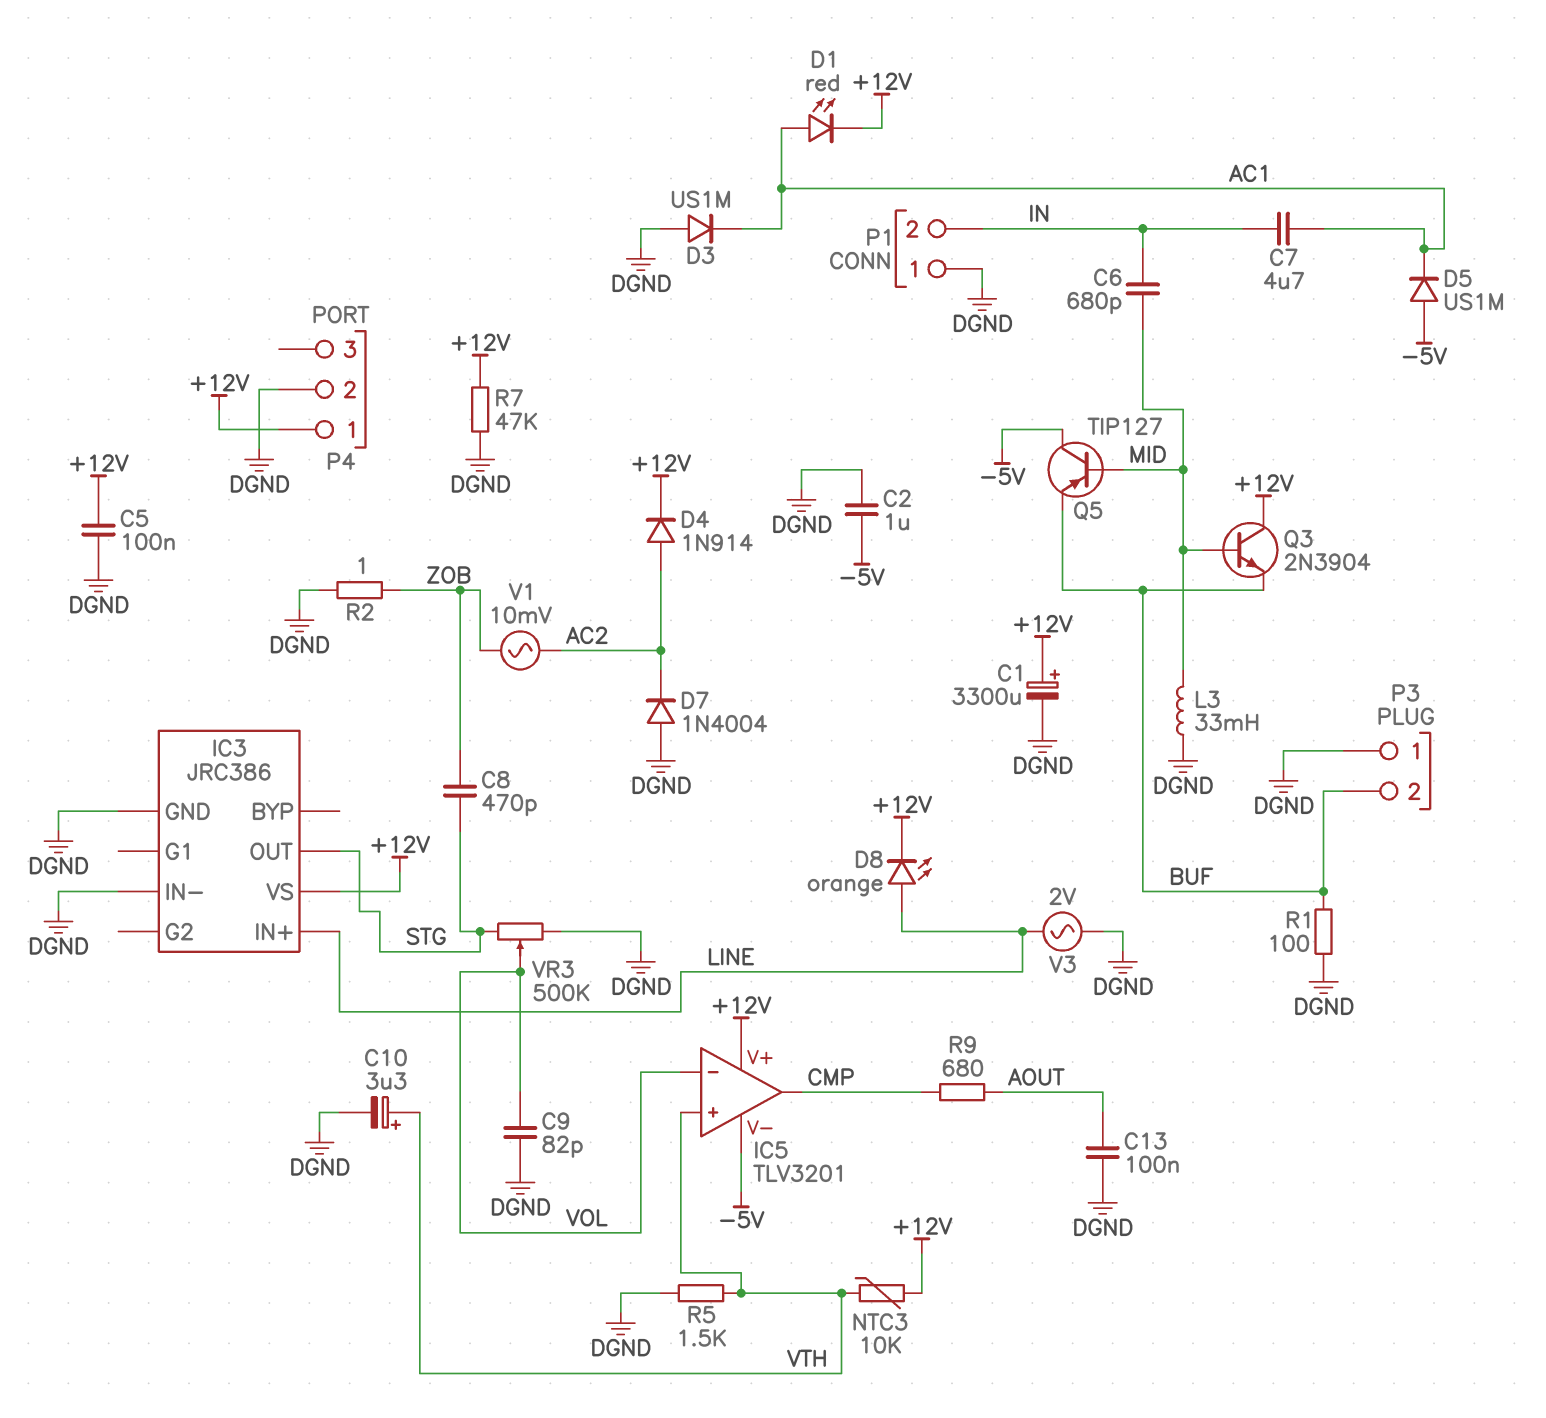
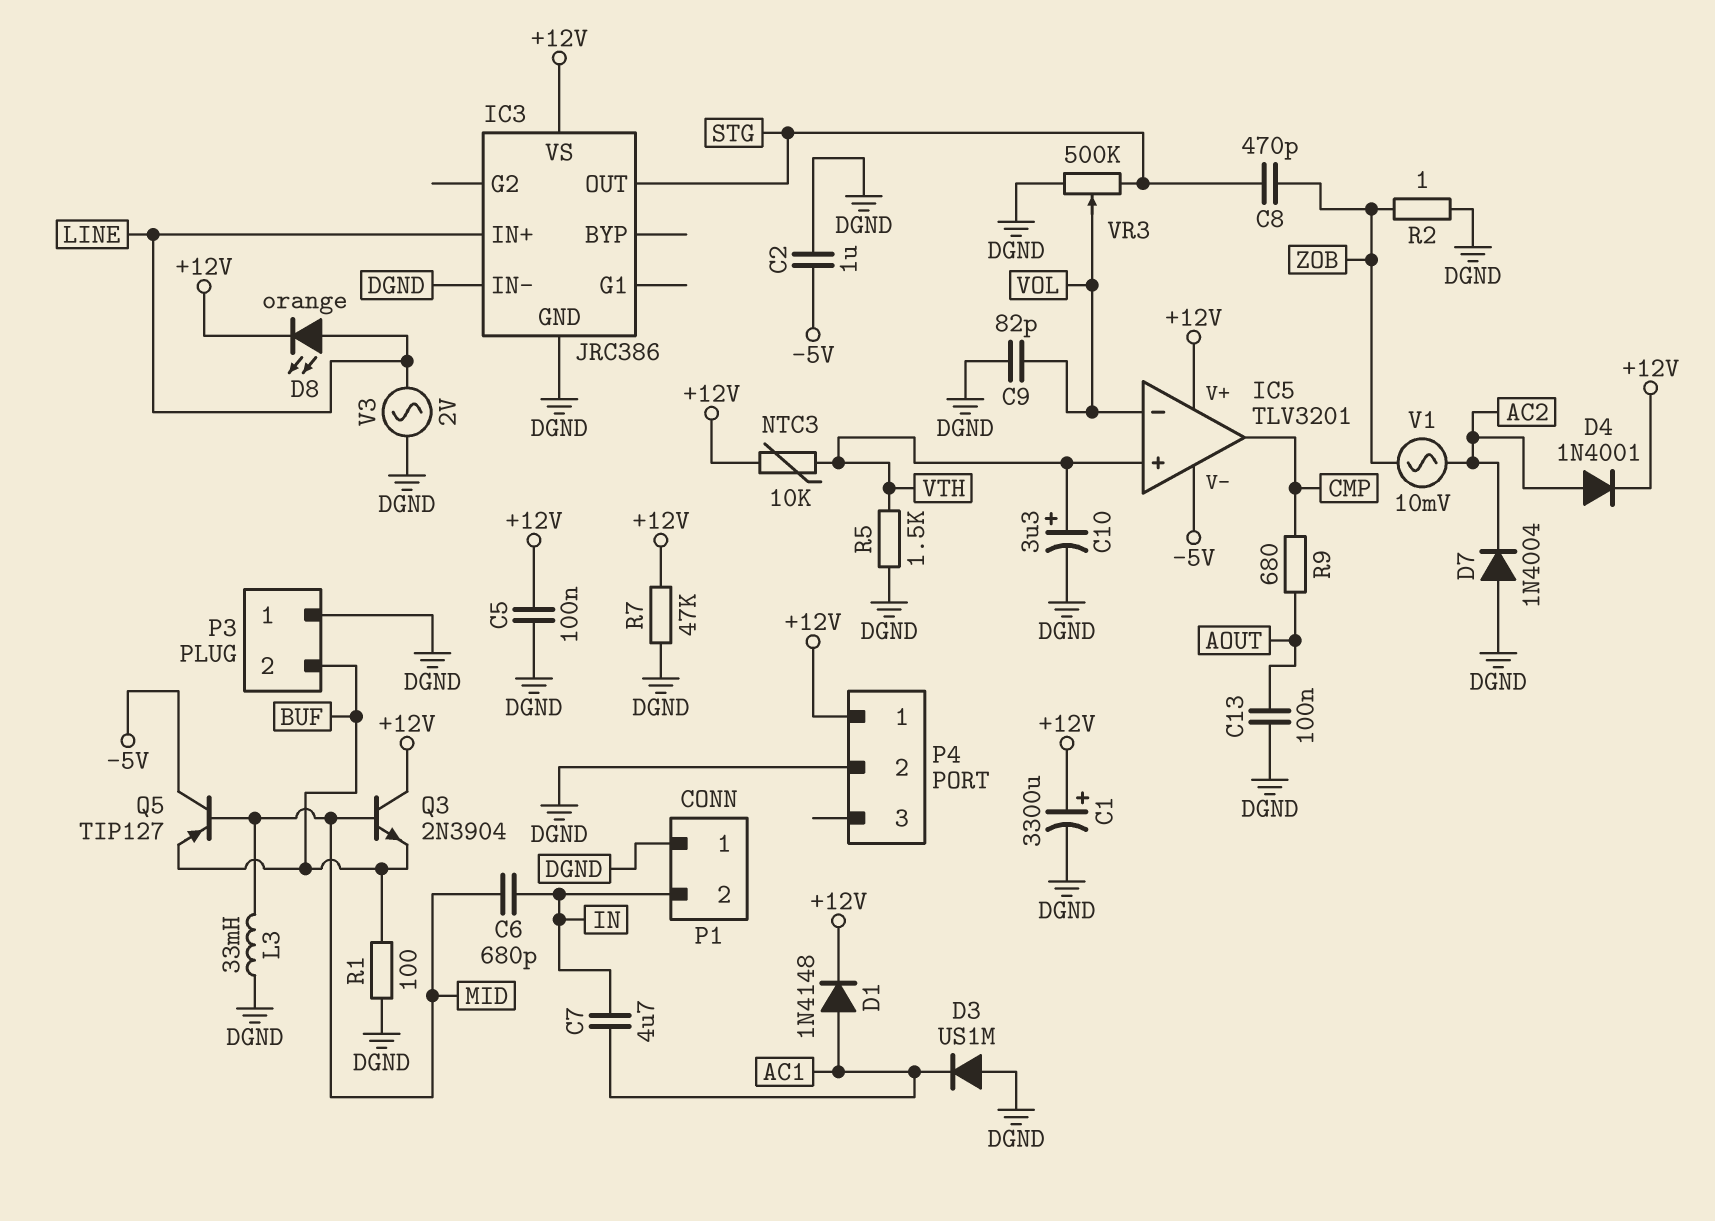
D1: LED red (A AC1, K +12V) -> diode 1N4148 (A AC1, K +12V)
D4: diode 1N914 (A AC2, K +12V) -> diode 1N4001 (A AC2, K +12V)
D5: diode US1M (A -5V, K AC1) -> none

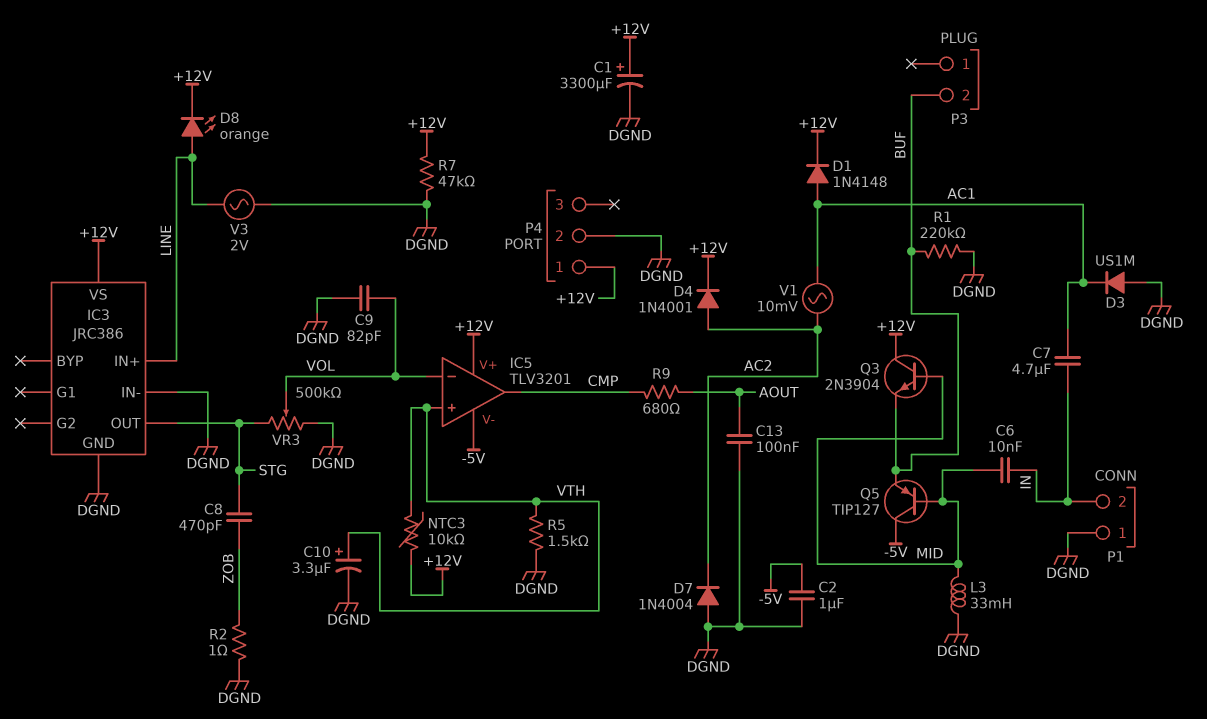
C5: 100nF (+12V, DGND) -> none
C6: 680pF (IN, MID) -> 10nF (IN, MID)
P3 pin 1: DGND -> none
R1: 100 (BUF, DGND) -> 220k (BUF, DGND)
V1: AC 10mV (AC2, ZOB) -> AC 10mV (AC1, AC2)

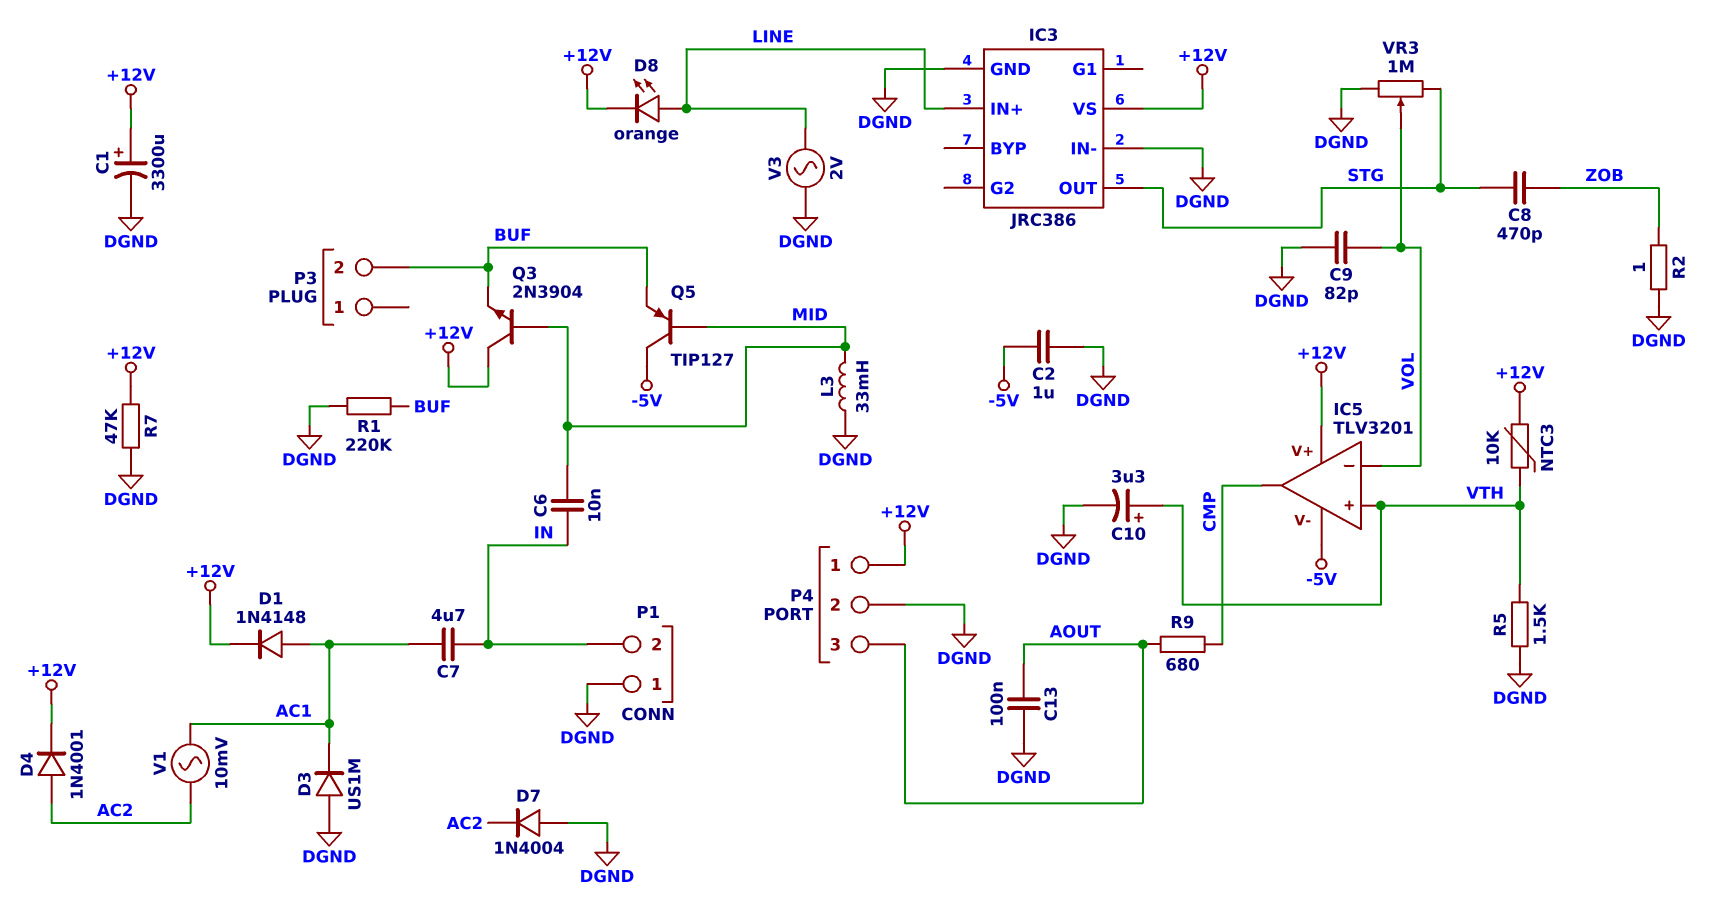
P4 pin 3: none -> AOUT
VR3: 500k (DGND, STG, wiper VOL) -> 1M (DGND, STG, wiper VOL)

